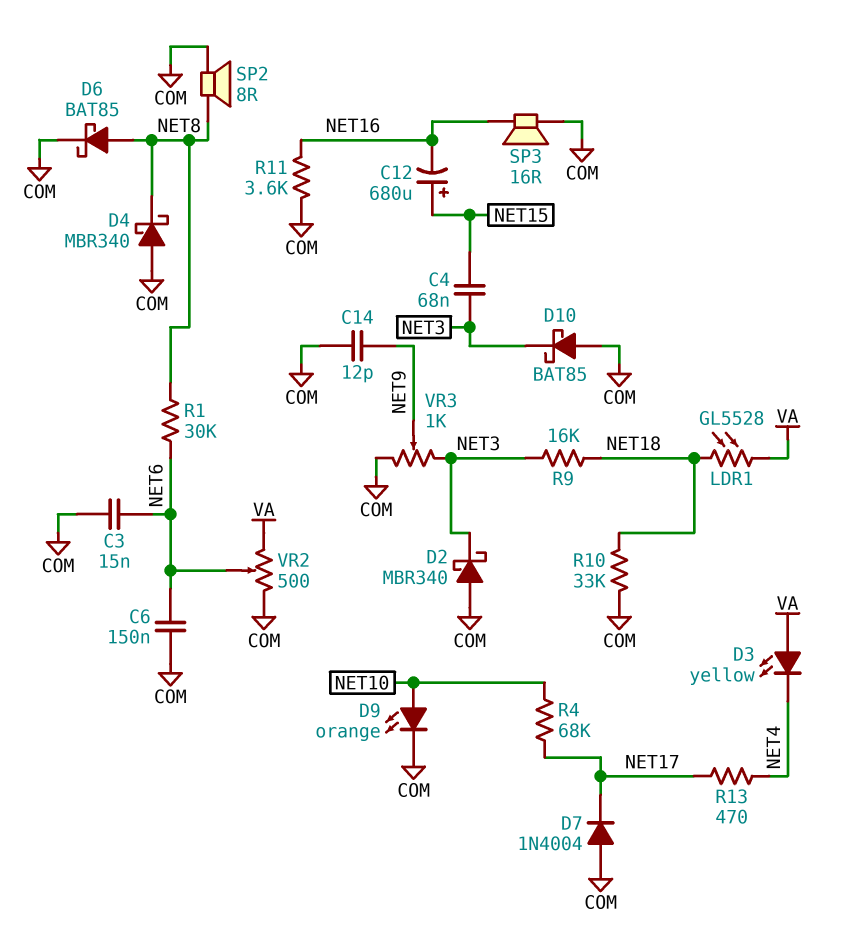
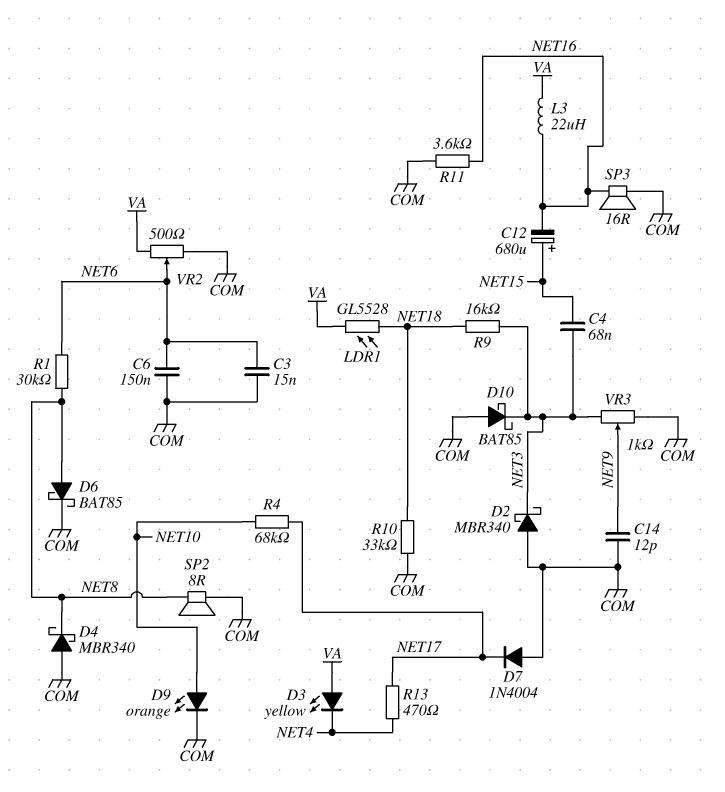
L3: none -> 22uH (NET16, VA)

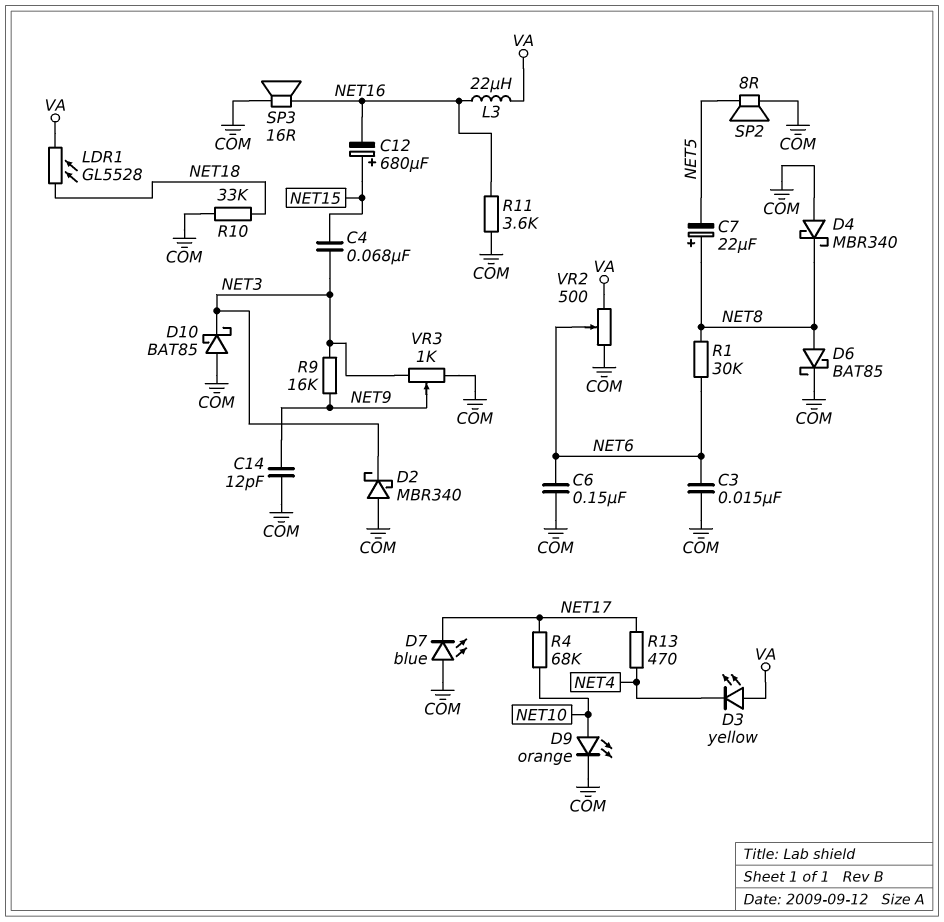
C7: none -> 22uF (plus NET8, minus NET5)
D7: diode 1N4004 (A COM, K NET17) -> LED blue (A COM, K NET17)
R9: 16k (NET3, NET18) -> 16k (NET3, NET9)
SP2: speaker 8R (COM, NET8) -> speaker 8R (COM, NET5)

